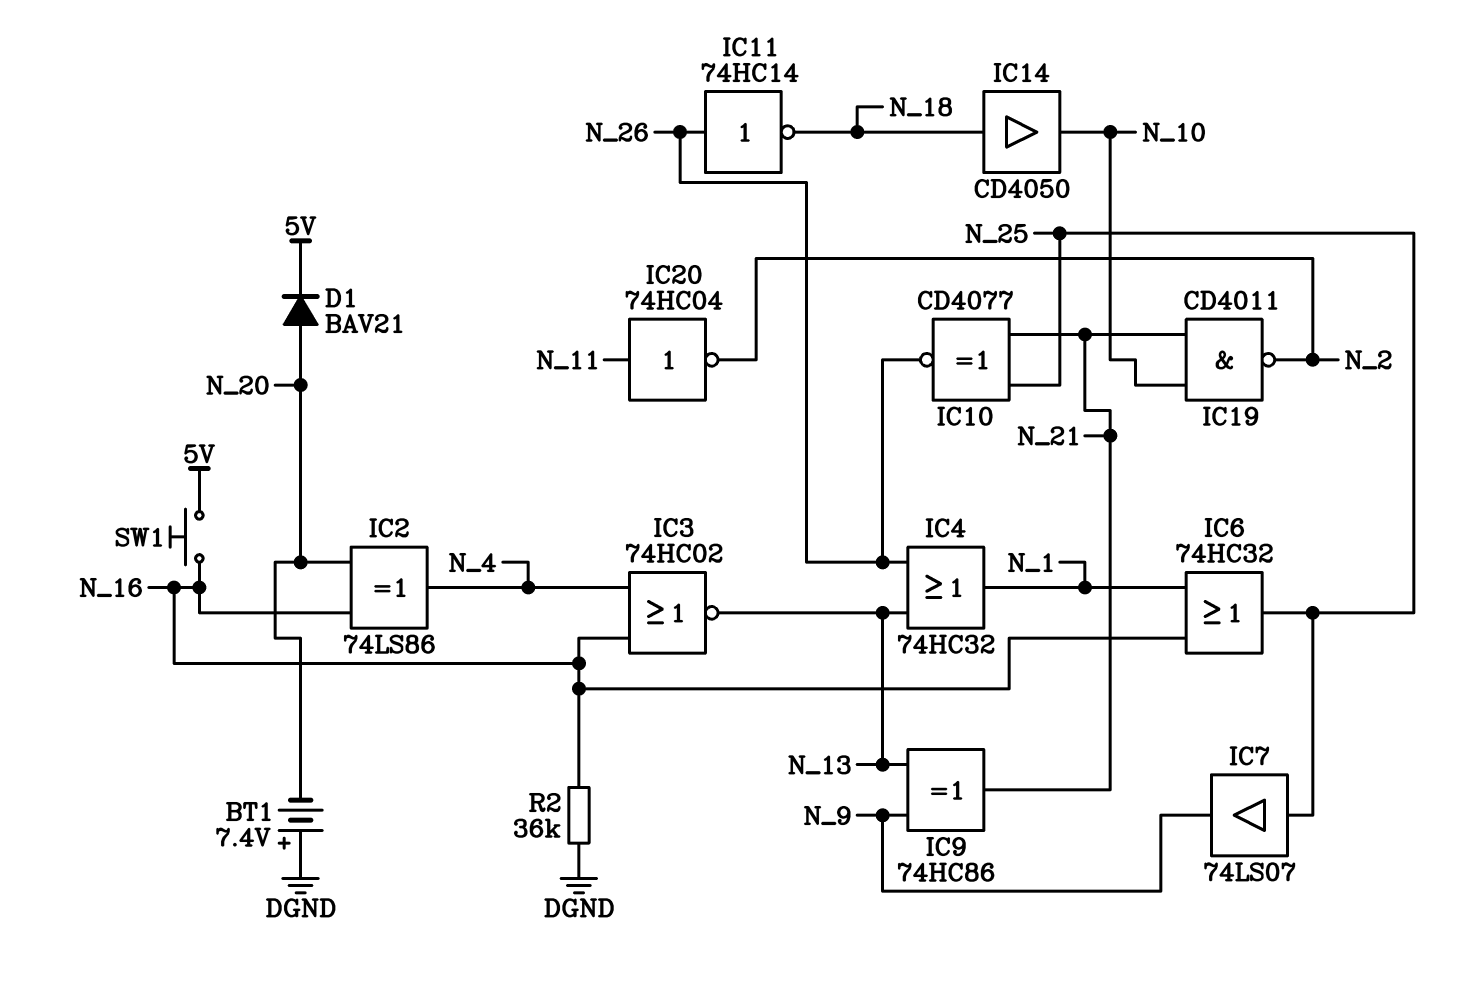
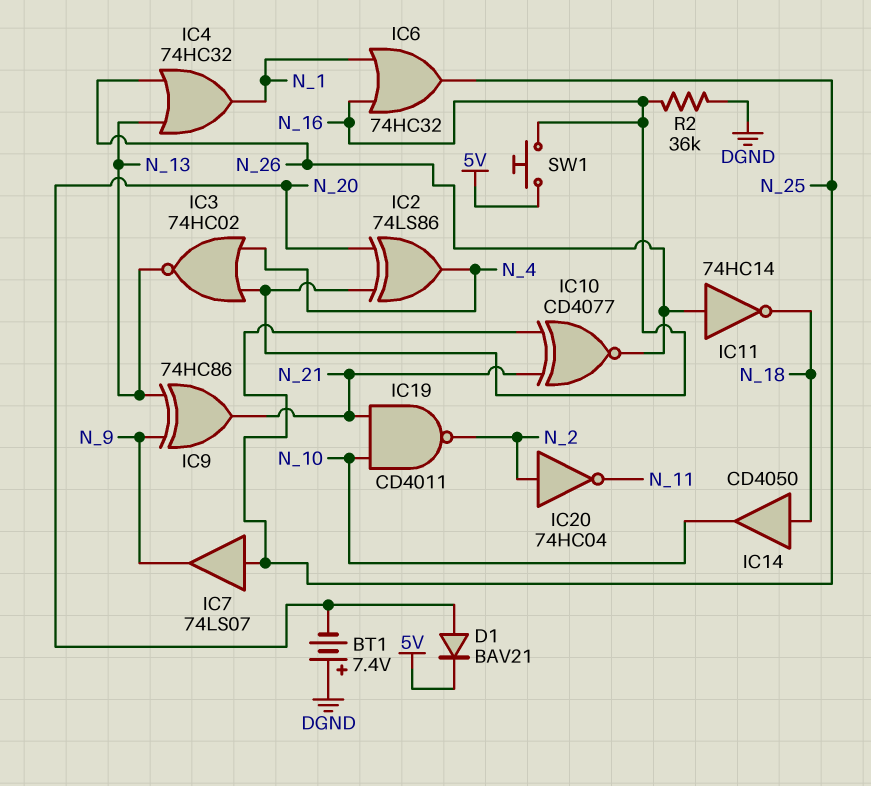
IC20: NOT 74HC04 (in N_11, out N_2) -> NOT 74HC04 (in N_2, out N_11)

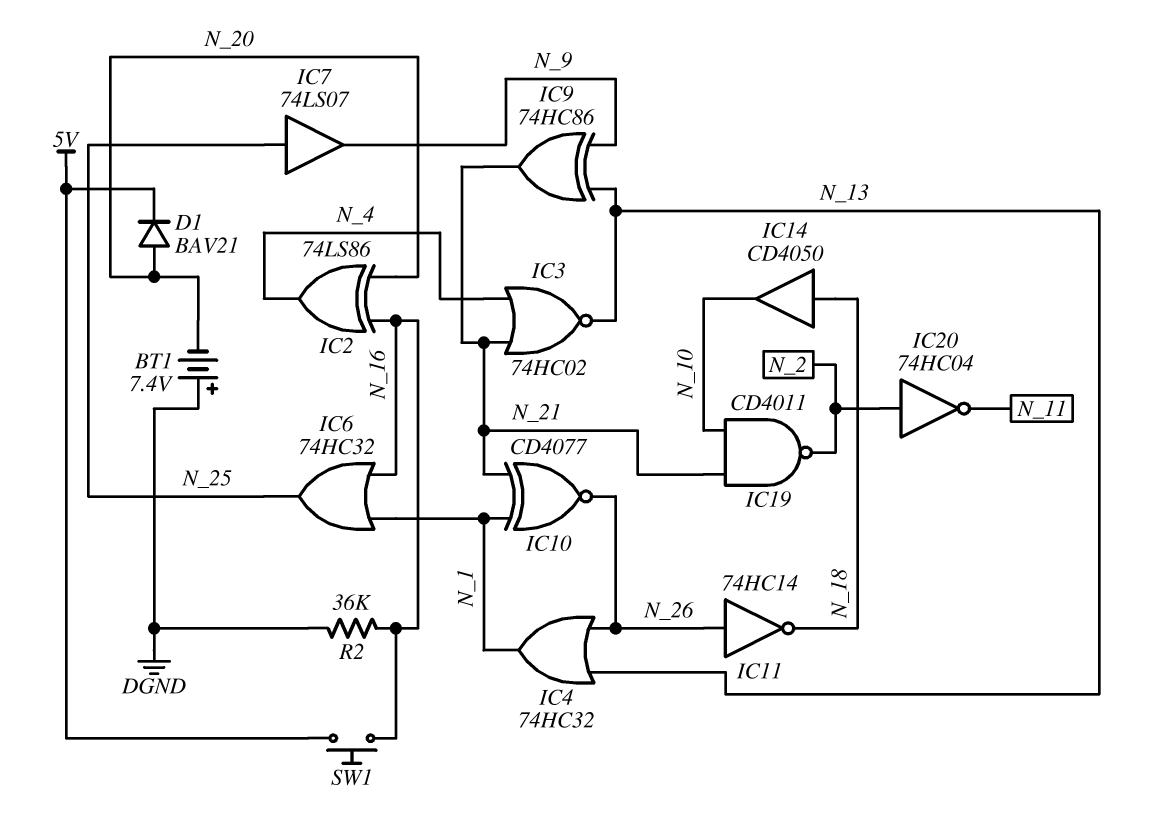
IC3: NOR 74HC02 (in N_4, in N_16, out N_13) -> NOR 74HC02 (in N_4, in N_21, out N_13)
IC10: XNOR CD4077 (in N_21, in N_25, out N_26) -> XNOR CD4077 (in N_1, in N_21, out N_26)

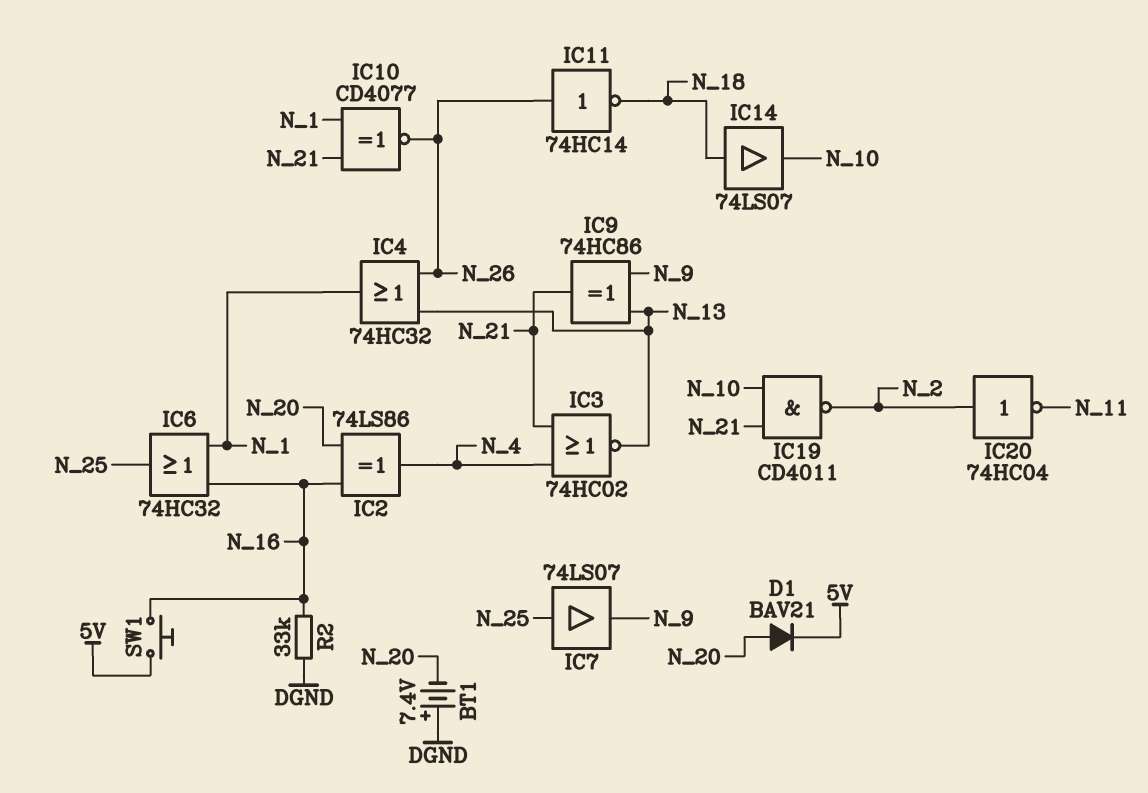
IC14: buffer CD4050 (in N_18, out N_10) -> buffer 74LS07 (in N_18, out N_10)
R2: 36k (DGND, N_16) -> 33k (DGND, N_16)

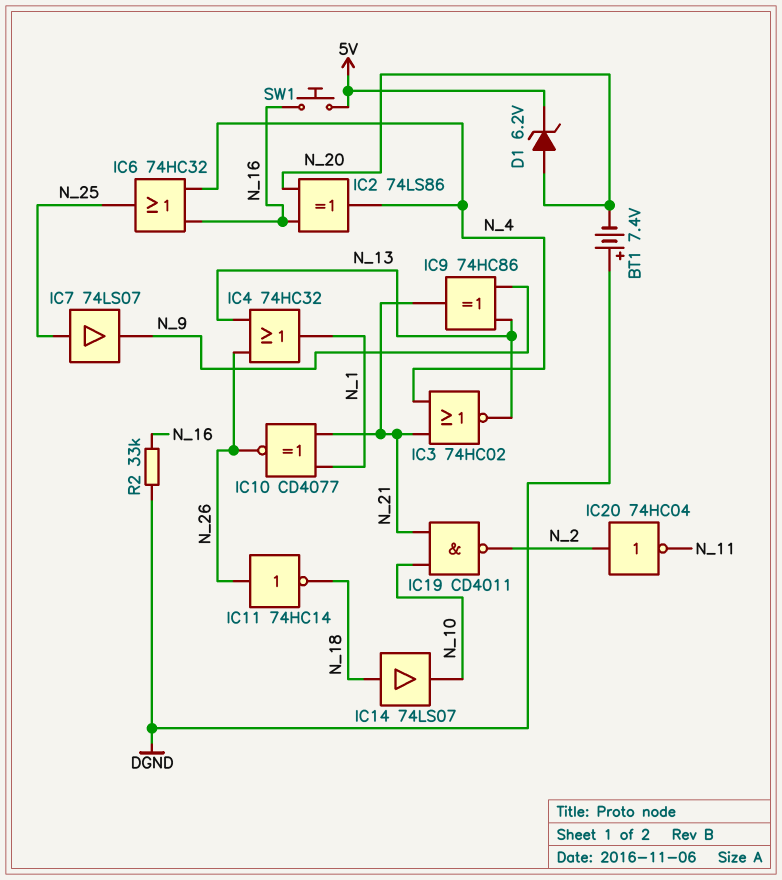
D1: diode BAV21 (A N_20, K 5V) -> zener 6.2V (A N_20, K 5V)
IC6: OR 74HC32 (in N_1, in N_16, out N_25) -> OR 74HC32 (in N_4, in N_16, out N_25)

